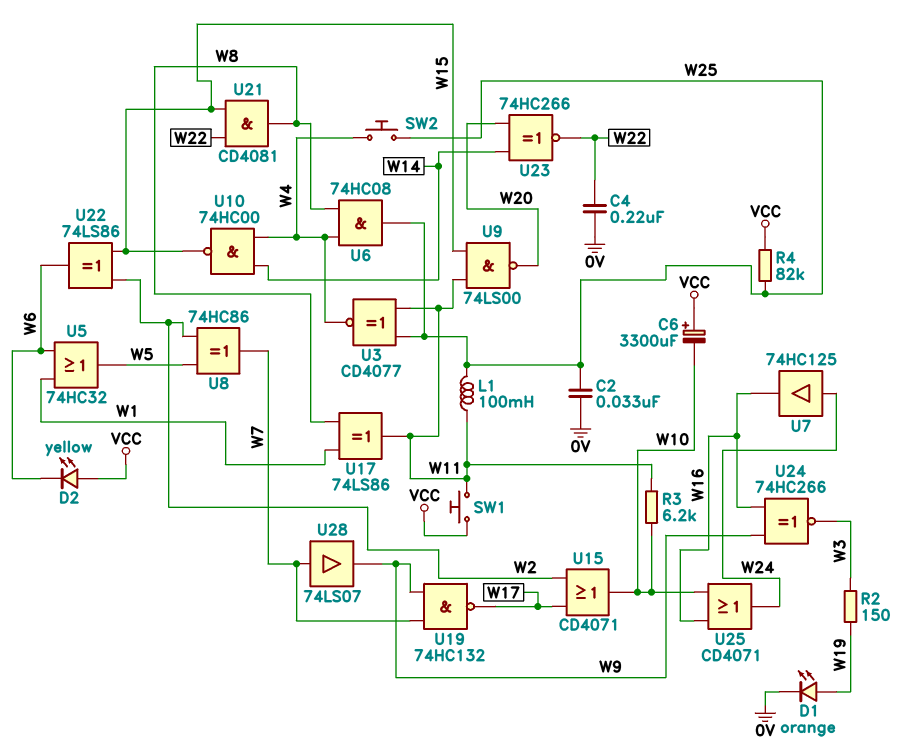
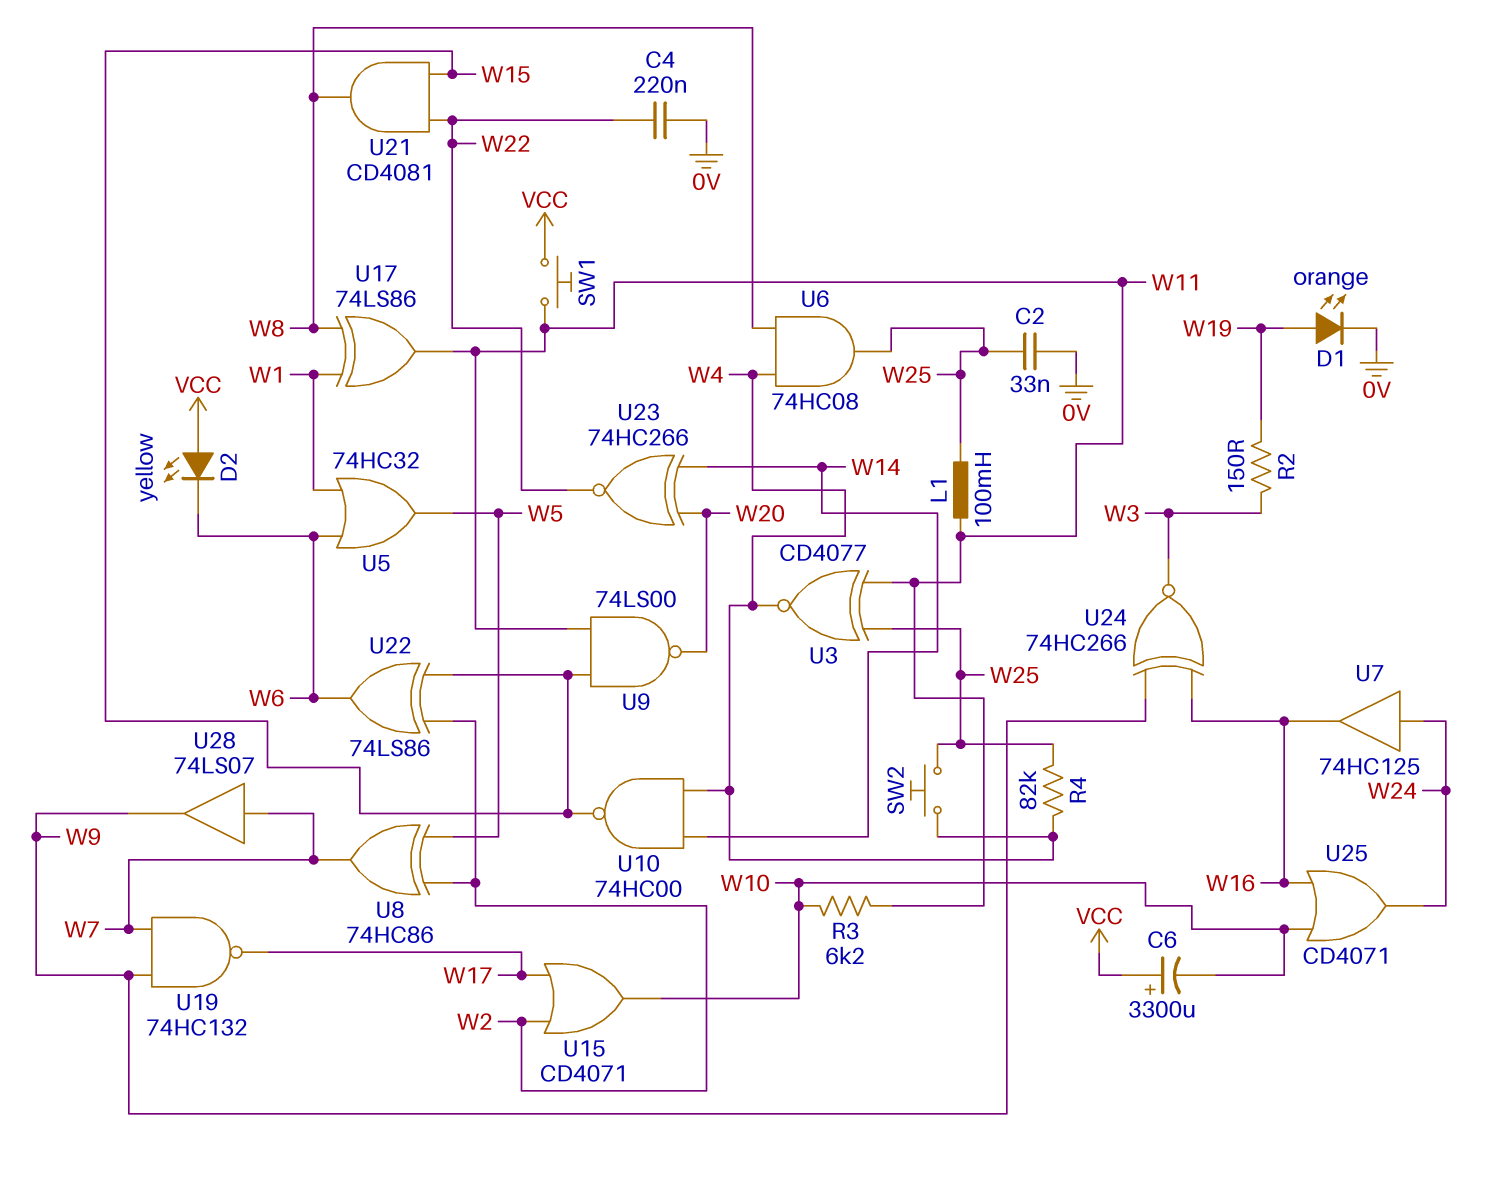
R4: 82k (VCC, W25) -> 82k (W4, W25)

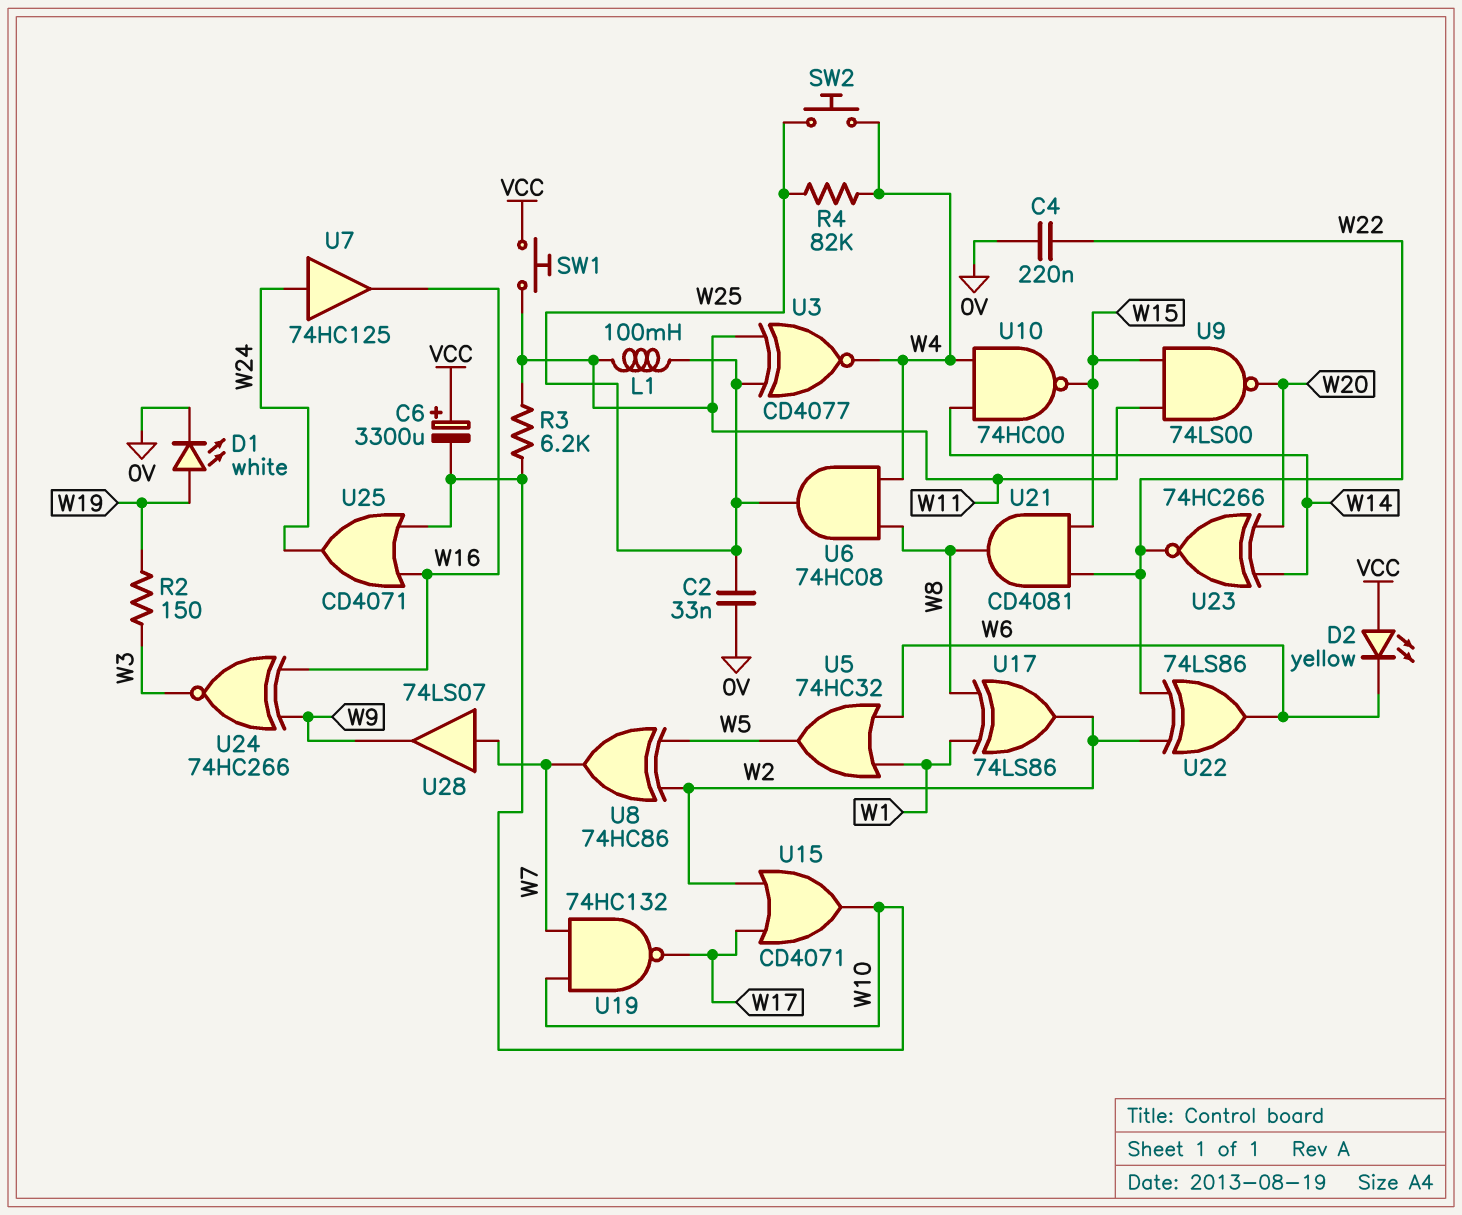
D1: LED orange (A W19, K 0V) -> LED white (A W19, K 0V)
U17: XOR 74LS86 (in W1, in W8, out W11) -> XOR 74LS86 (in W1, in W8, out W2)
U19: NAND 74HC132 (in W7, in W9, out W17) -> NAND 74HC132 (in W7, in W10, out W17)
U22: XOR 74LS86 (in W2, in W15, out W6) -> XOR 74LS86 (in W2, in W22, out W6)

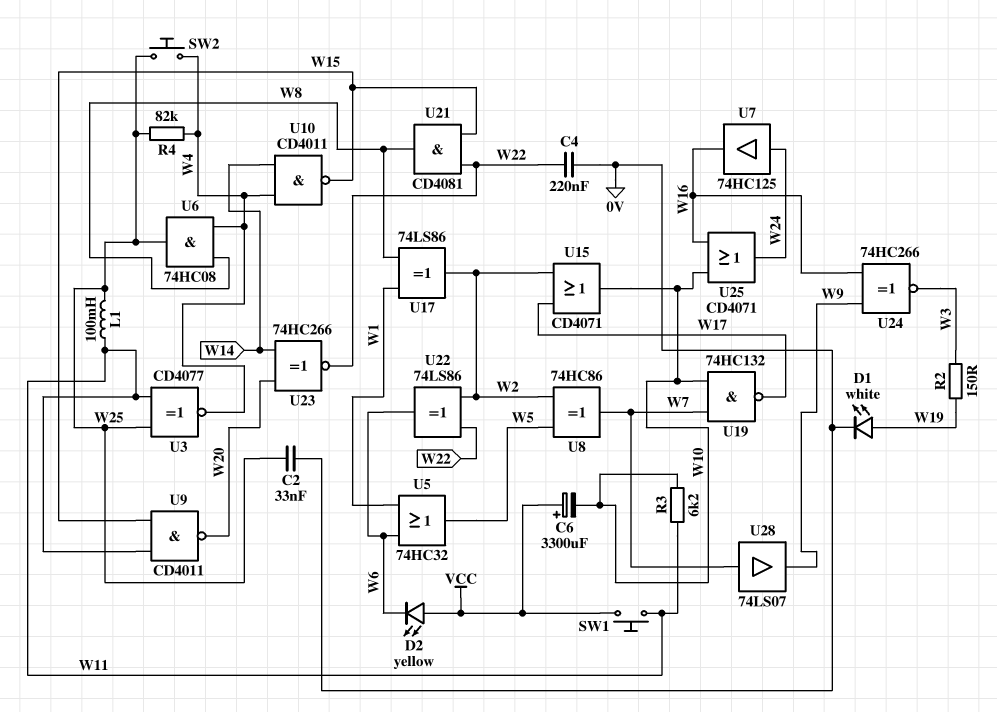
U9: NAND 74LS00 (in W11, in W15, out W20) -> NAND CD4011 (in W11, in W15, out W20)
U10: NAND 74HC00 (in W4, in W14, out W15) -> NAND CD4011 (in W4, in W14, out W15)

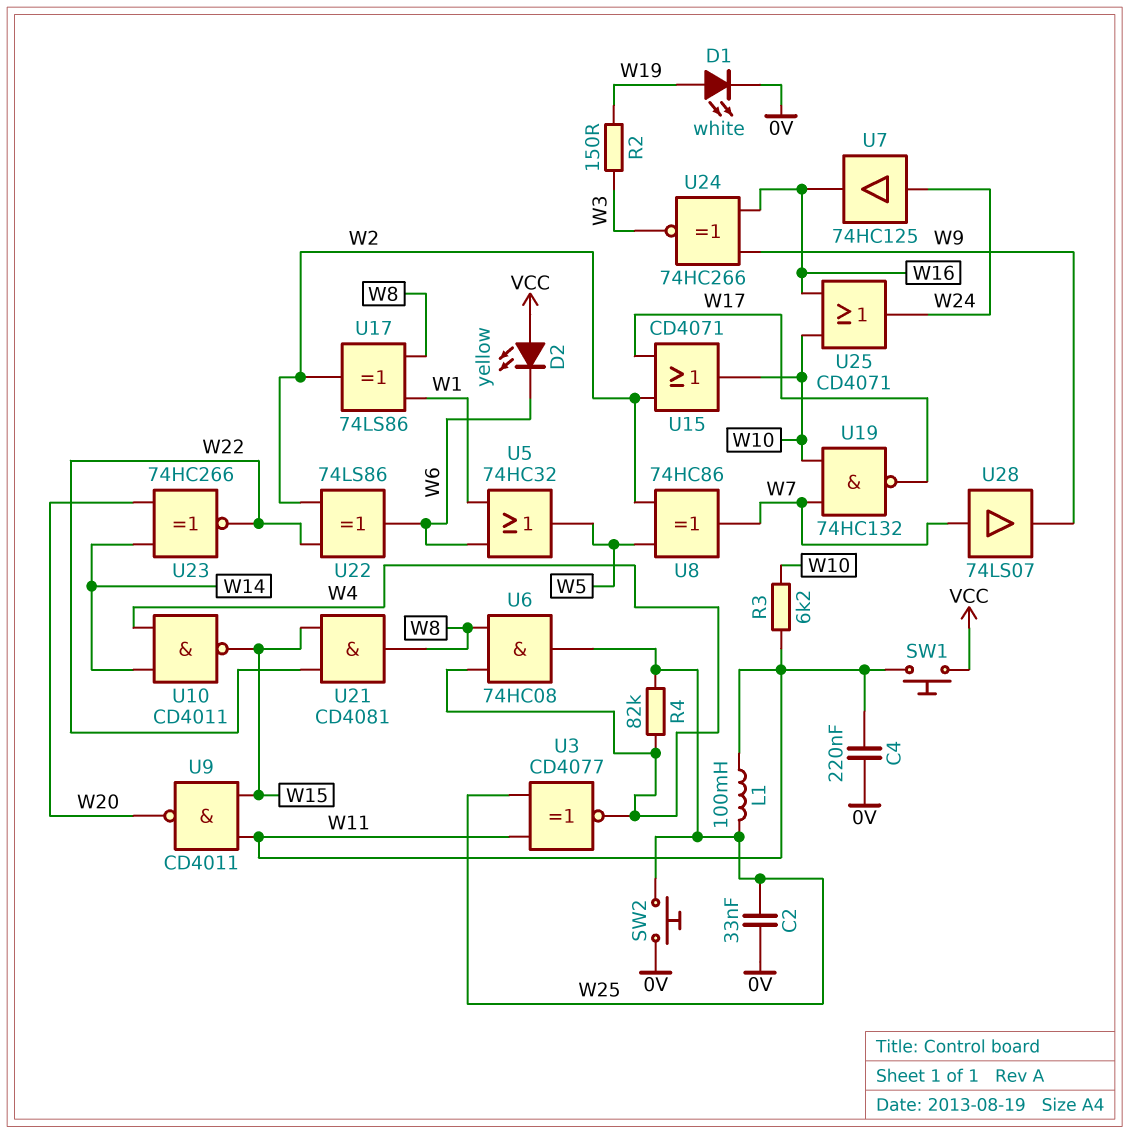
C4: 220nF (0V, W22) -> 220nF (0V, W11)
C6: 3300uF (plus VCC, minus W10) -> none
SW2: button (W4, W25) -> button (0V, W25)

